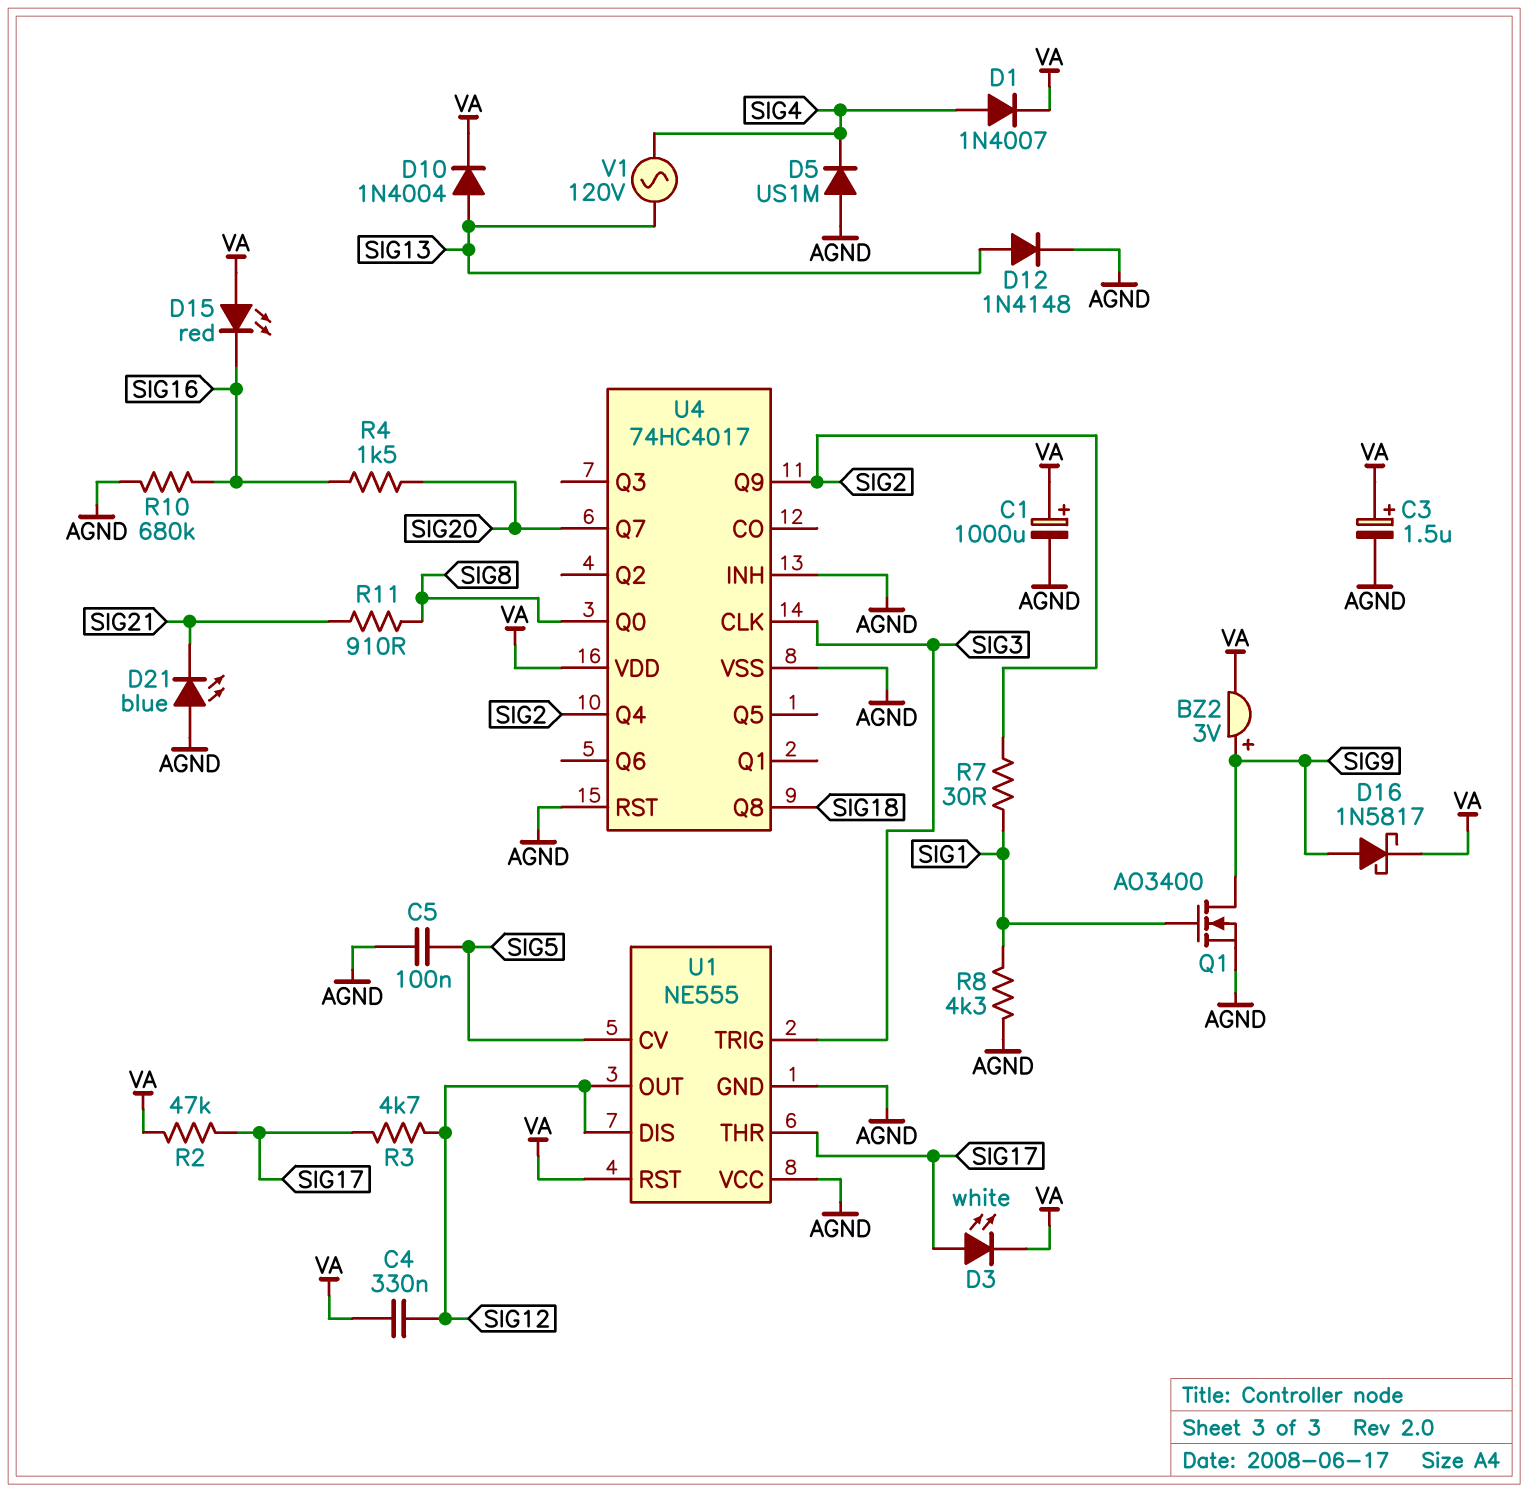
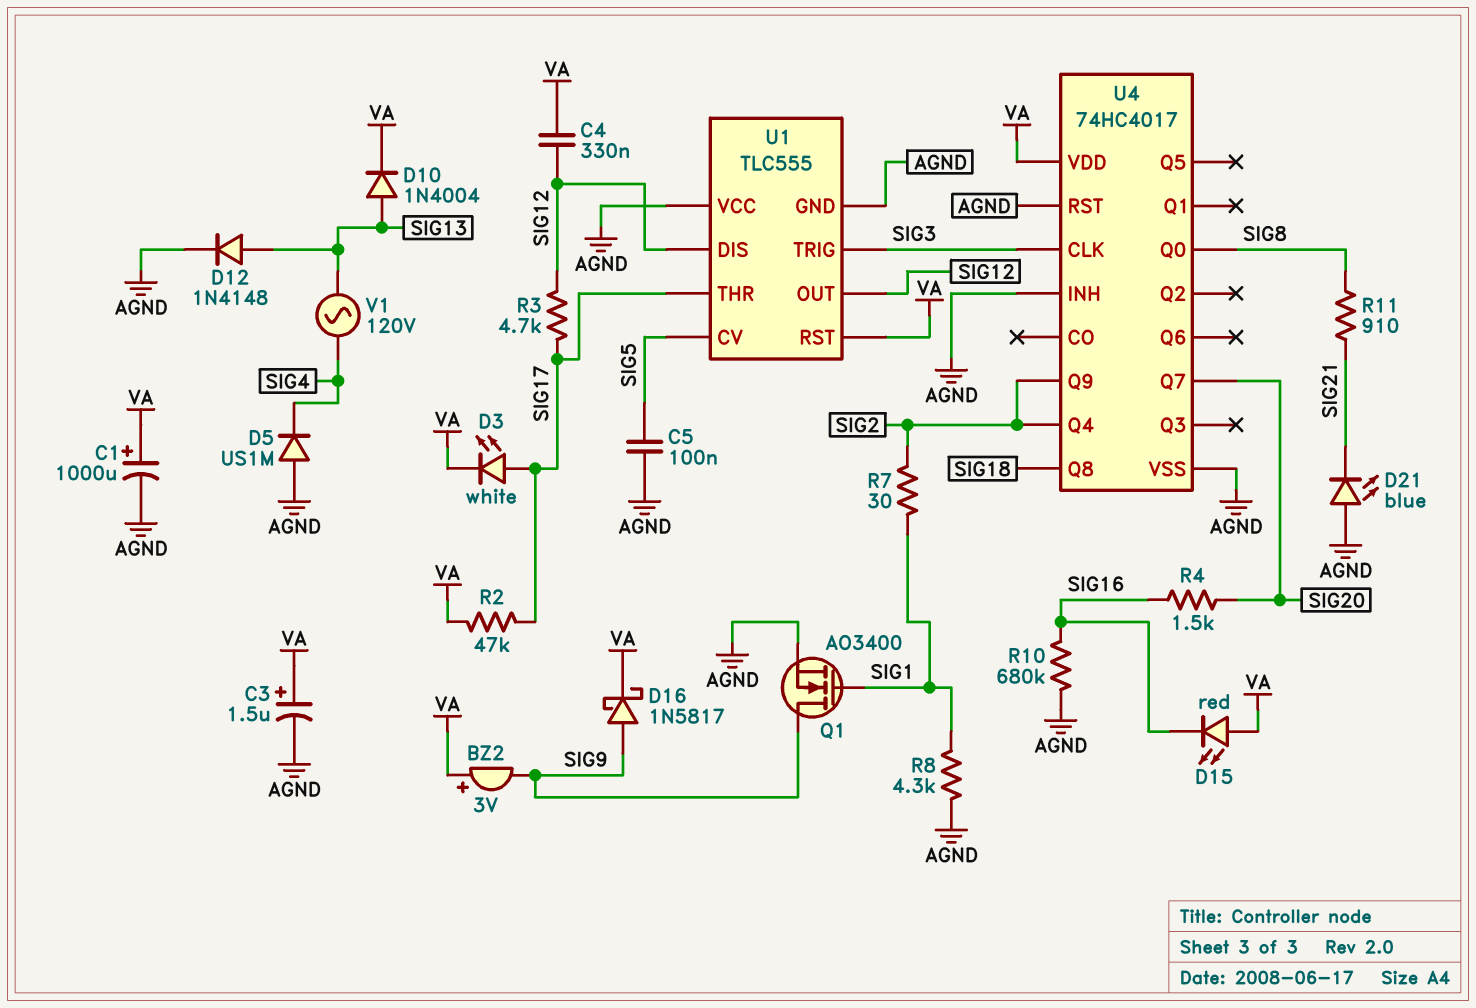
BZ2: buzzer 3V (plus SIG9, minus VA) -> buzzer 3V (plus VA, minus SIG9)
D1: diode 1N4007 (A SIG4, K VA) -> none
U1: NE555 -> TLC555

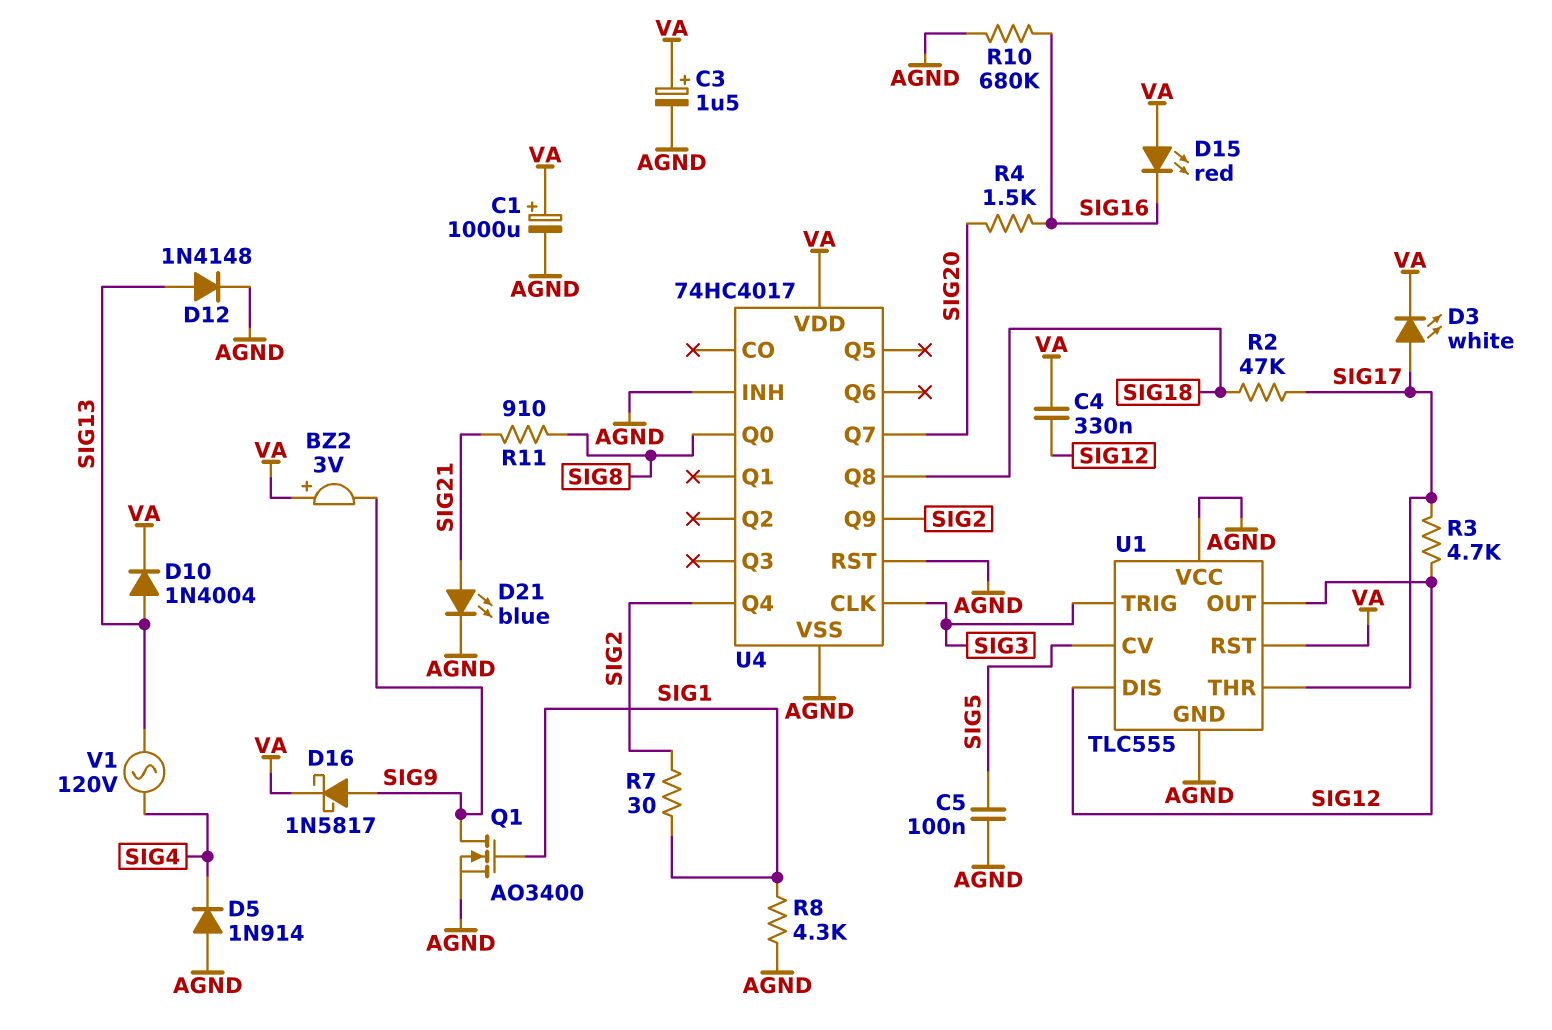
D5: diode US1M (A AGND, K SIG4) -> diode 1N914 (A AGND, K SIG4)
D21: LED blue (A AGND, K SIG21) -> LED blue (A SIG21, K AGND)
R2: 47k (SIG17, VA) -> 47k (SIG17, SIG18)

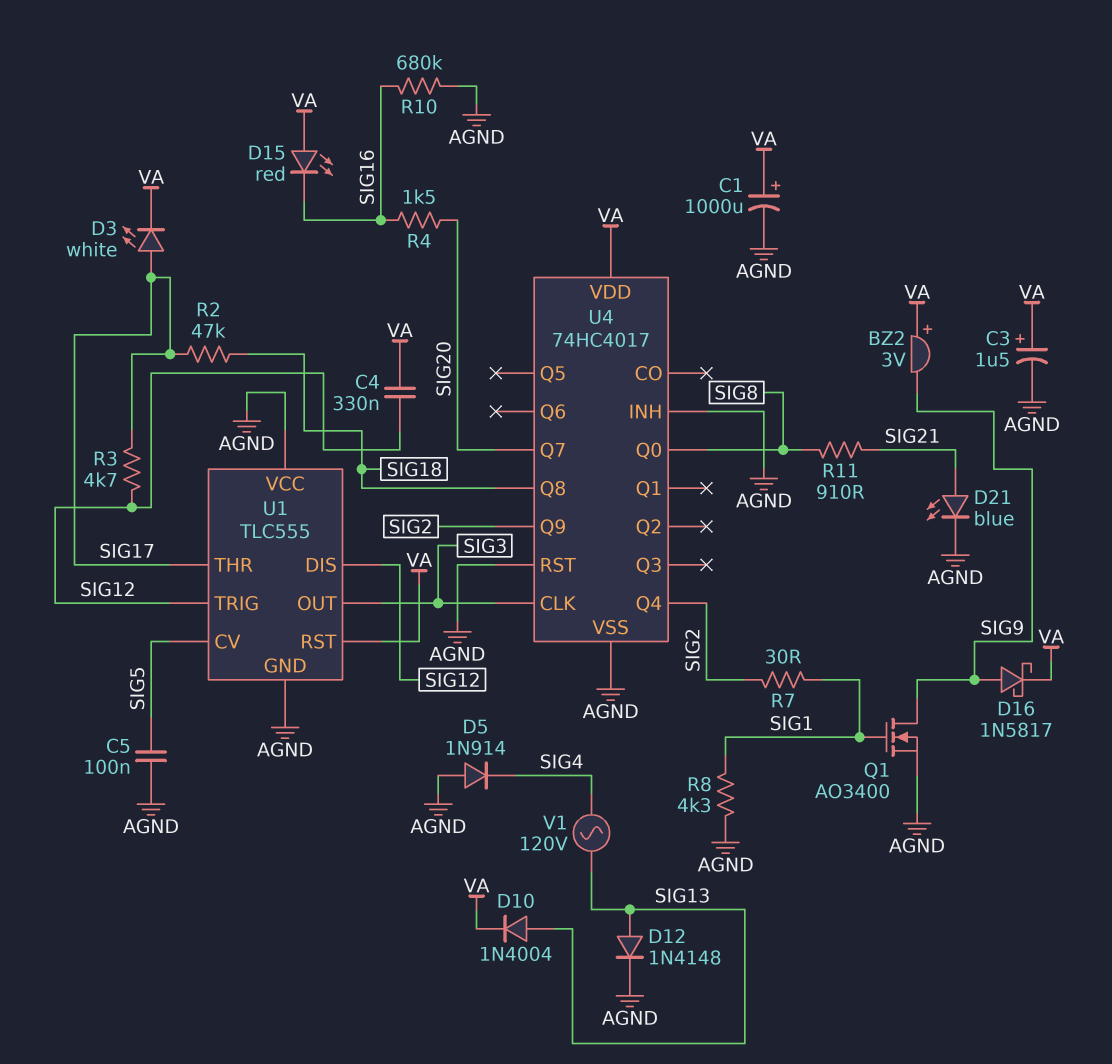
U1 pin OUT: SIG12 -> SIG3
U1 pin TRIG: SIG3 -> SIG12

